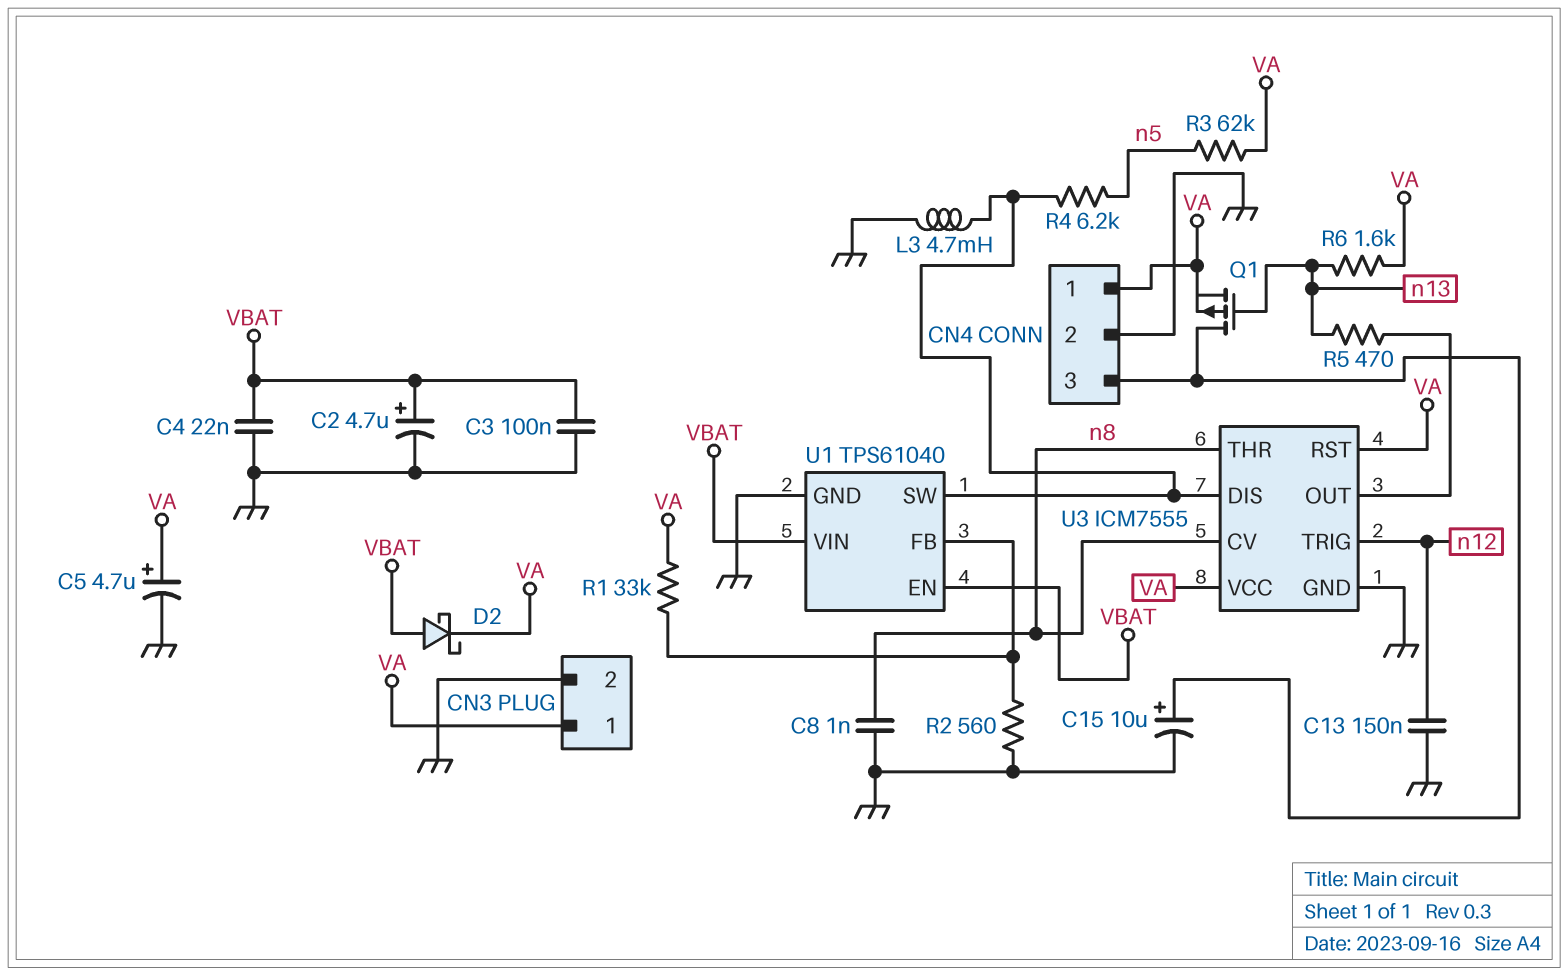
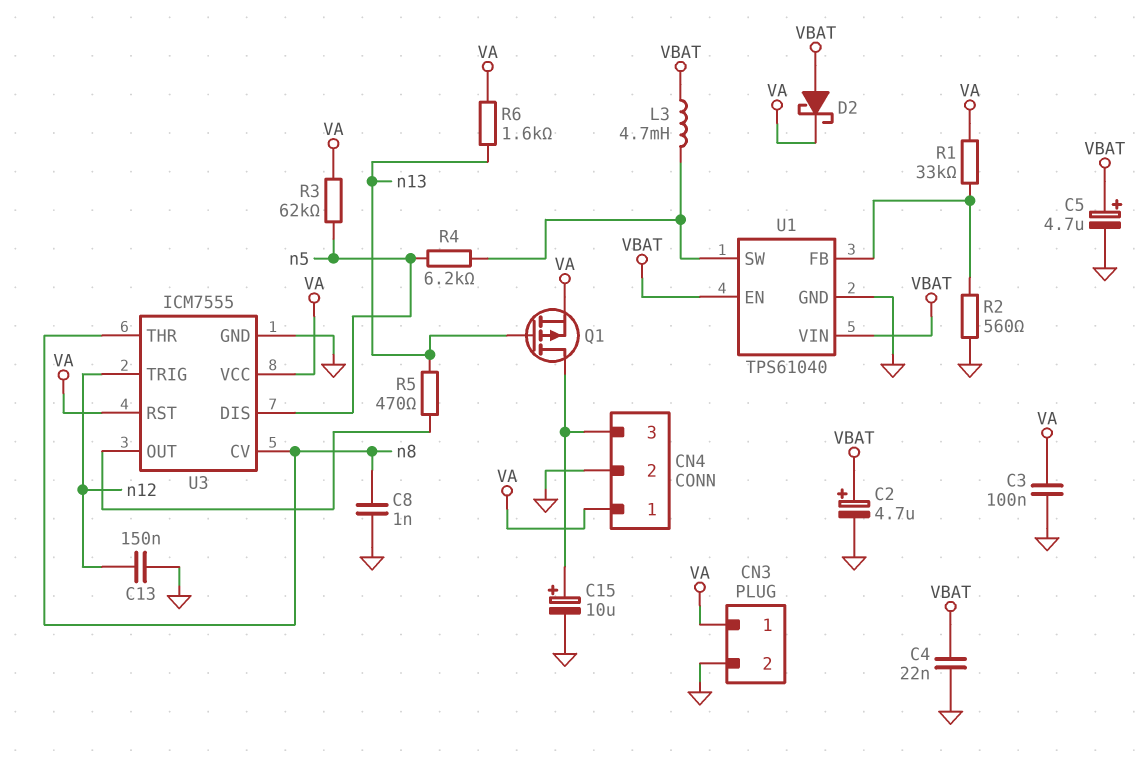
C3: 100nF (GND, VBAT) -> 100nF (GND, VA)
C5: 4.7uF (plus VA, minus GND) -> 4.7uF (plus VBAT, minus GND)
L3: 4.7mH (GND, U1/SW) -> 4.7mH (U1/SW, VBAT)
U3 pin DIS: U1/SW -> n5

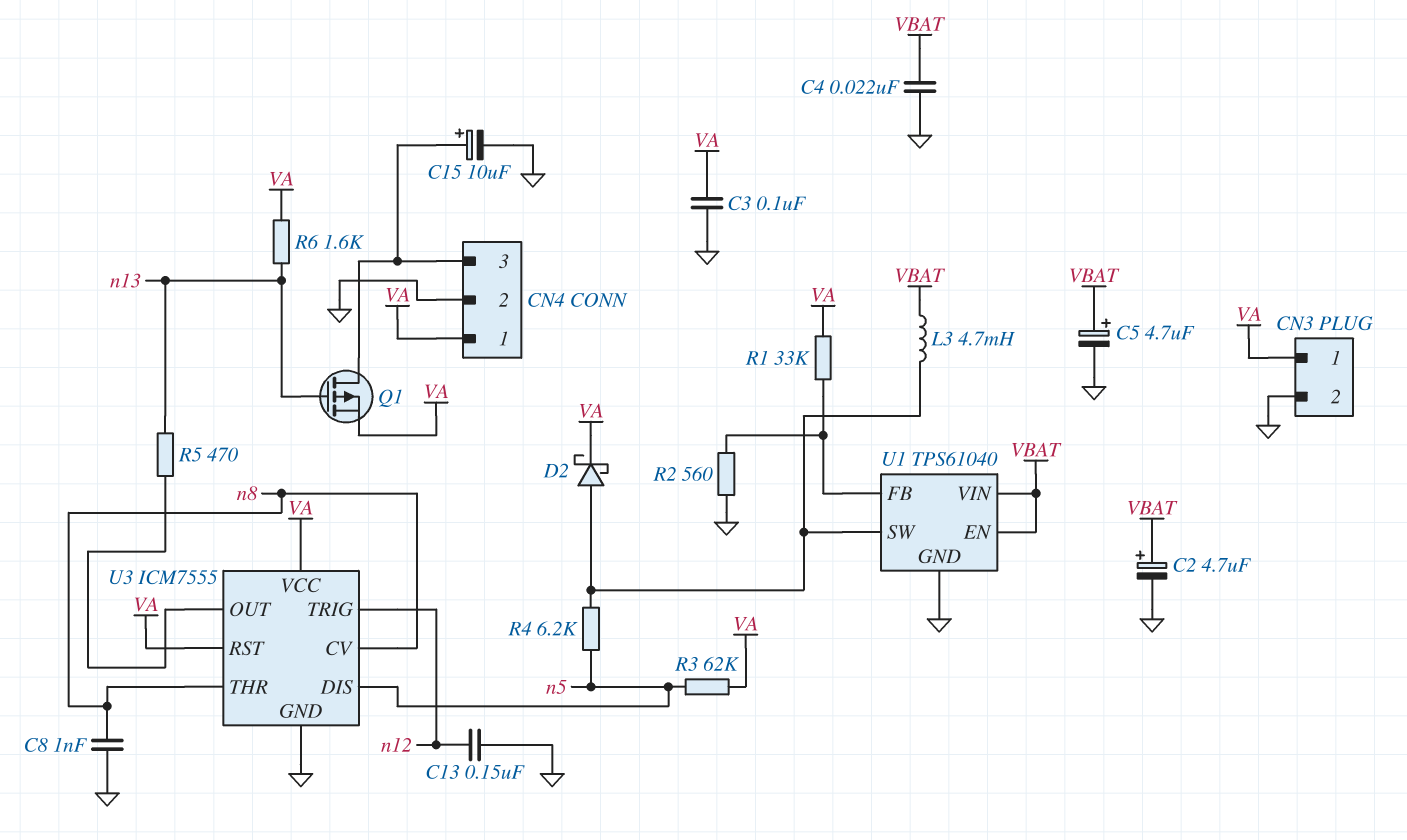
D2: schottky (A VBAT, K VA) -> schottky (A U1/SW, K VA)

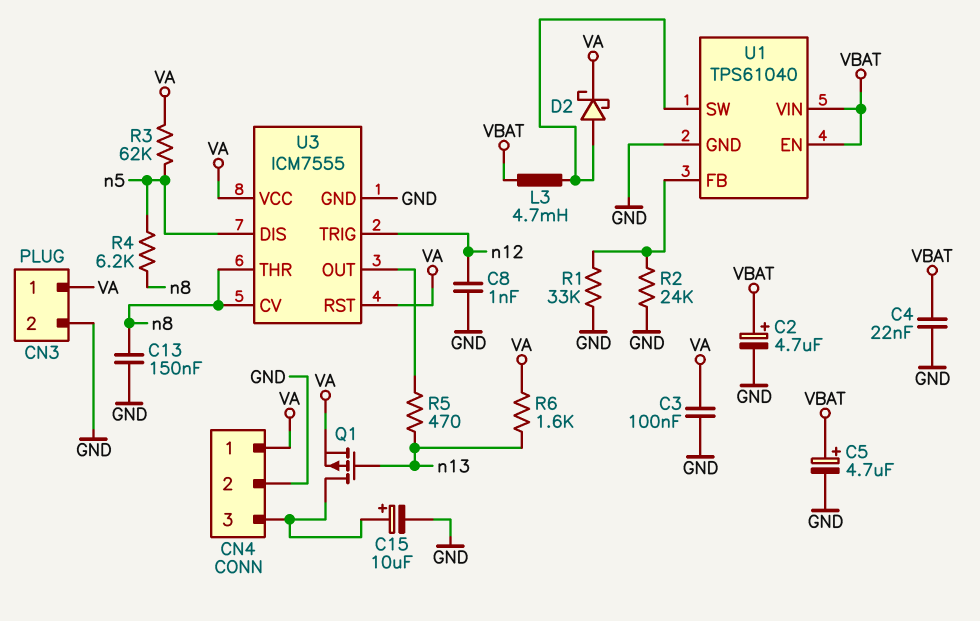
C8: 1nF (GND, n8) -> 1nF (GND, n12)
C13: 150nF (GND, n12) -> 150nF (GND, n8)
R1: 33k (U1/FB, VA) -> 33k (GND, U1/FB)
R2: 560 (GND, U1/FB) -> 24k (GND, U1/FB)
R4: 6.2k (U1/SW, n5) -> 6.2k (n5, n8)

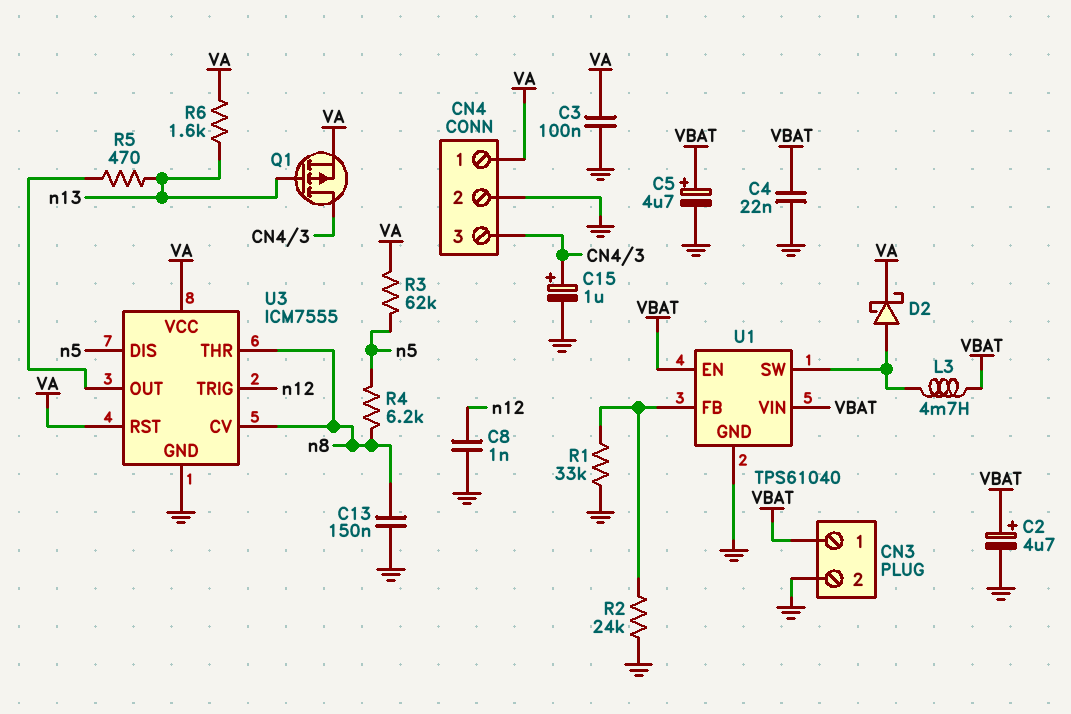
C15: 10uF (plus CN4/3, minus GND) -> 1uF (plus CN4/3, minus GND)
CN3 pin 1: VA -> VBAT

